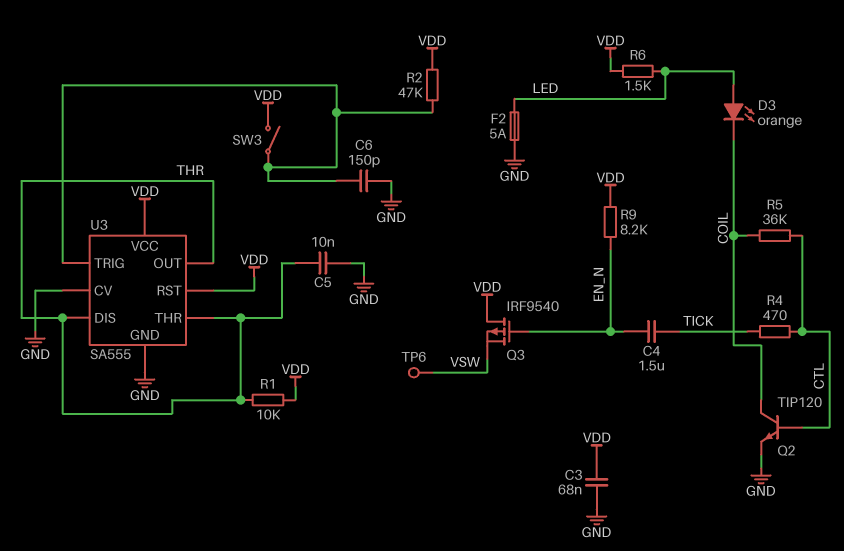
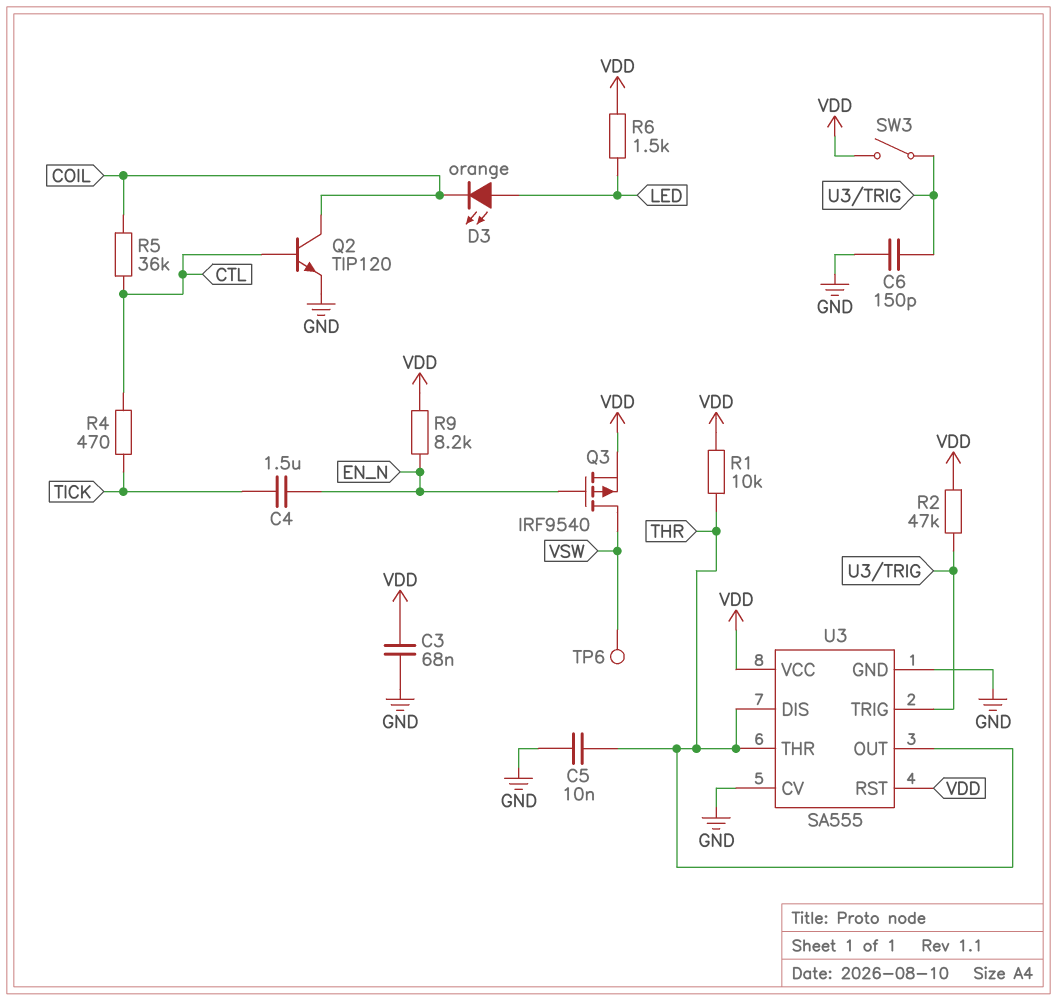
F2: 5A (GND, LED) -> none
Q3: PMOS IRF9540 (G EN_N, D VDD, S VSW) -> PMOS IRF9540 (G EN_N, D VSW, S VDD)

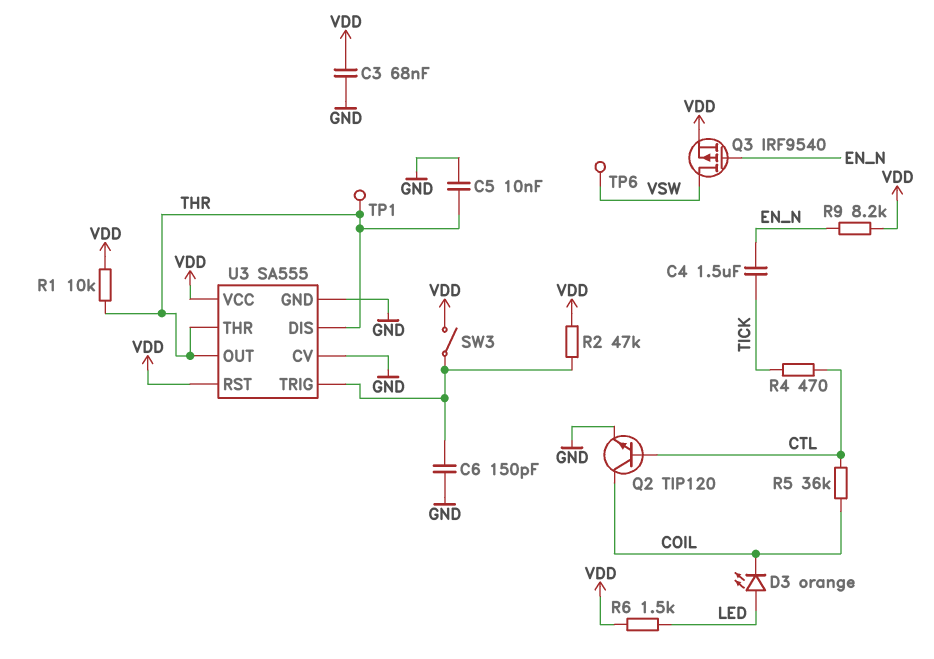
TP1: none -> test point (THR)

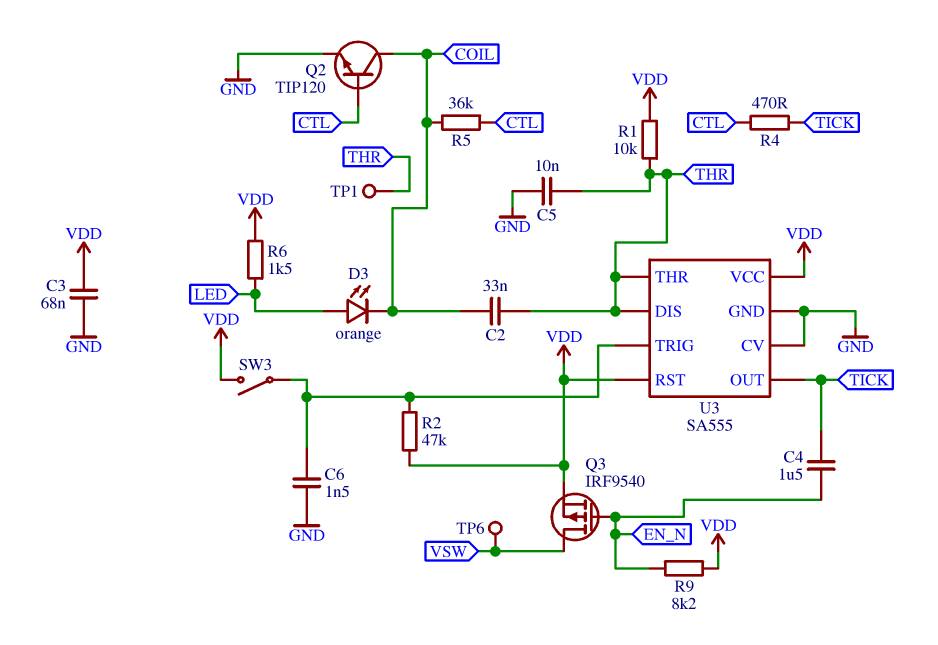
C2: none -> 33nF (COIL, THR)
C6: 150pF (GND, U3/TRIG) -> 1.5nF (GND, U3/TRIG)
U3 pin OUT: THR -> TICK

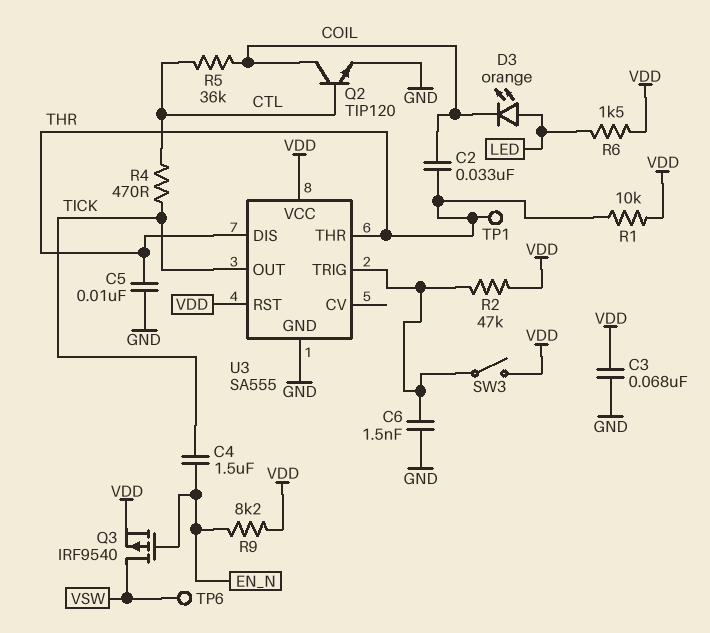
U3 pin CV: GND -> none

